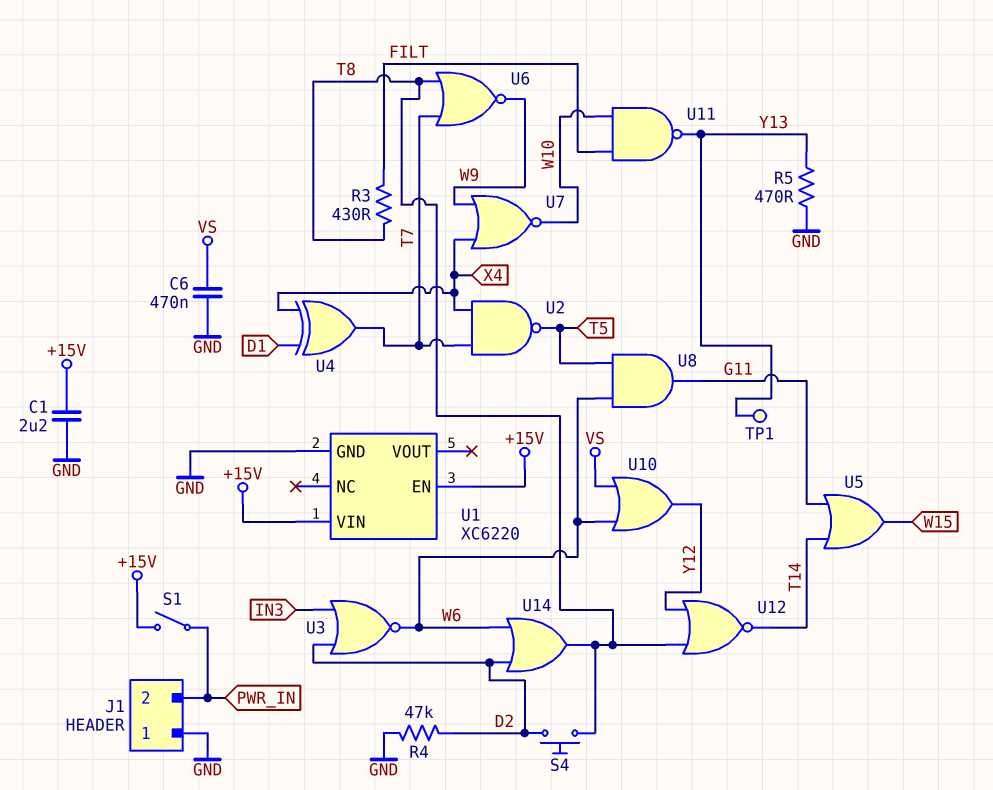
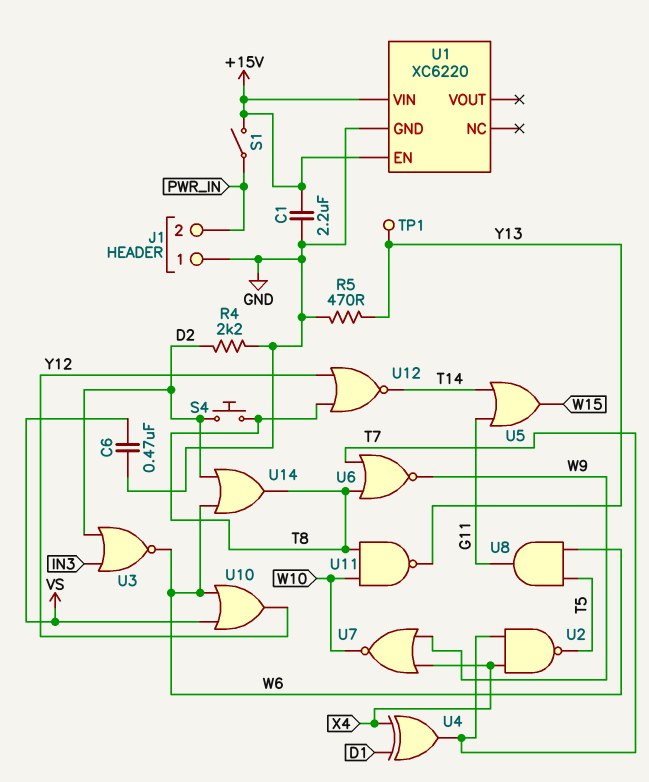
R3: 430 (FILT, T8) -> none
R4: 47k (D2, GND) -> 2.2k (D2, GND)
U11: NAND (in FILT, in W10, out Y13) -> NAND (in T8, in W10, out Y13)

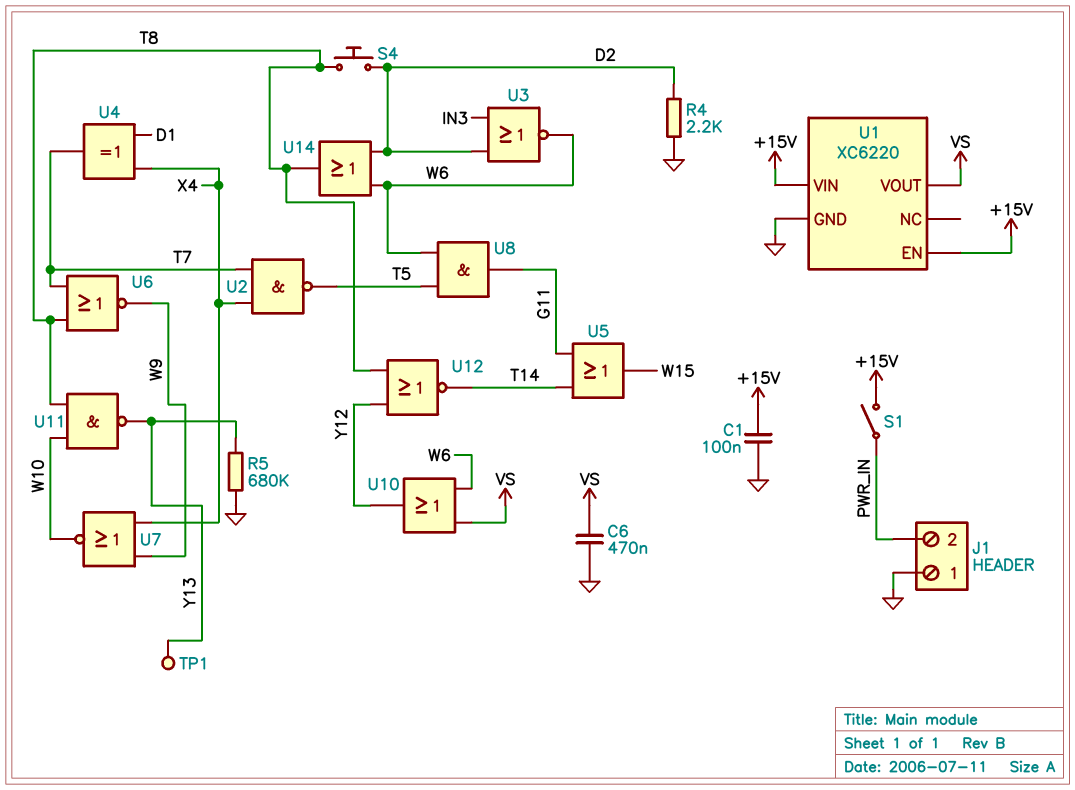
C1: 2.2uF (+15V, GND) -> 100nF (+15V, GND)
R5: 470 (GND, Y13) -> 680k (GND, Y13)
U1 pin VOUT: none -> VS

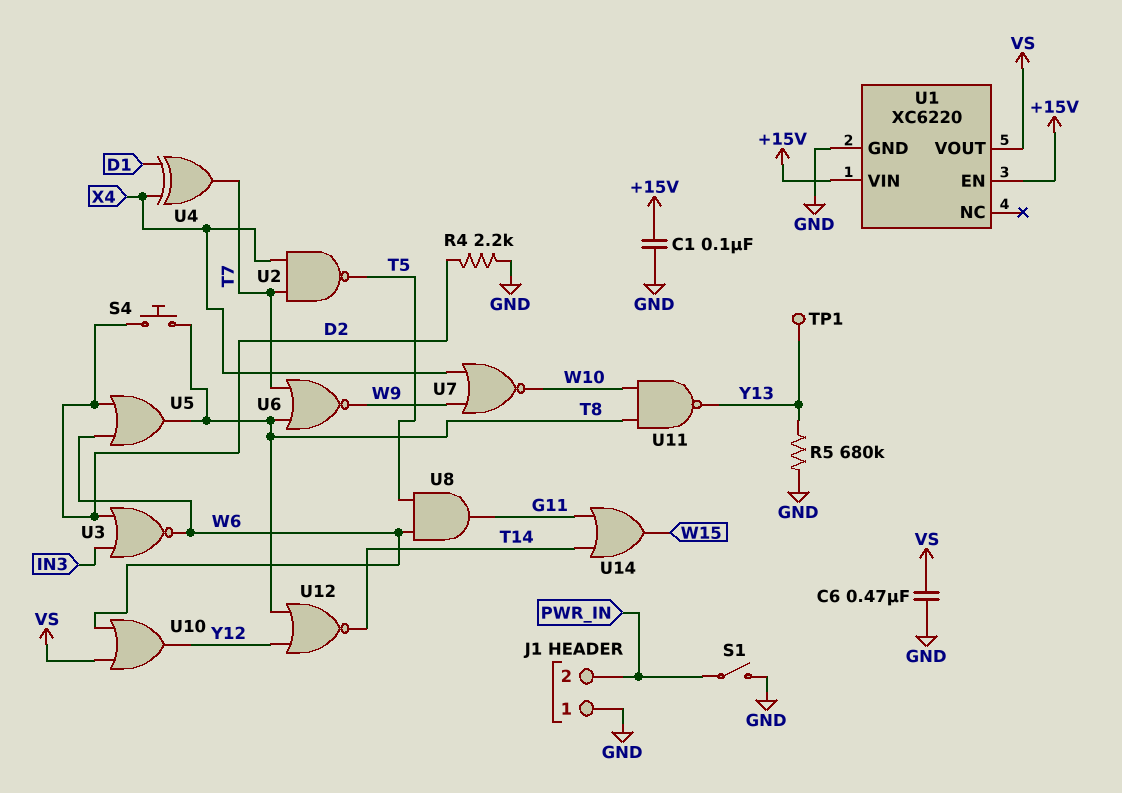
S1: switch (+15V, PWR_IN) -> switch (GND, PWR_IN)
U5: OR (in G11, in T14, out W15) -> OR (in D2, in W6, out T8)
U14: OR (in D2, in W6, out T8) -> OR (in G11, in T14, out W15)

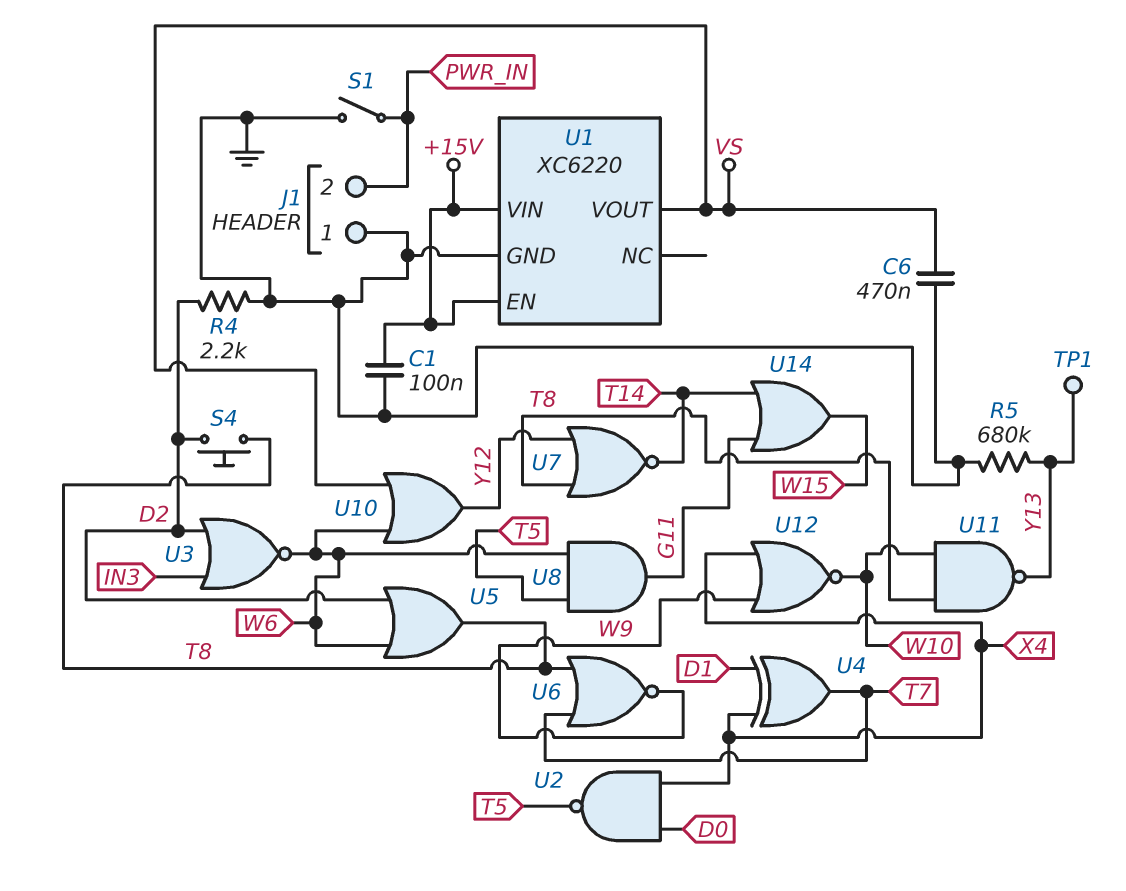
U2: NAND (in T7, in X4, out T5) -> NAND (in D0, in X4, out T5)
U7: NOR (in W9, in X4, out W10) -> NOR (in T8, in Y12, out T14)
U12: NOR (in T8, in Y12, out T14) -> NOR (in W9, in X4, out W10)

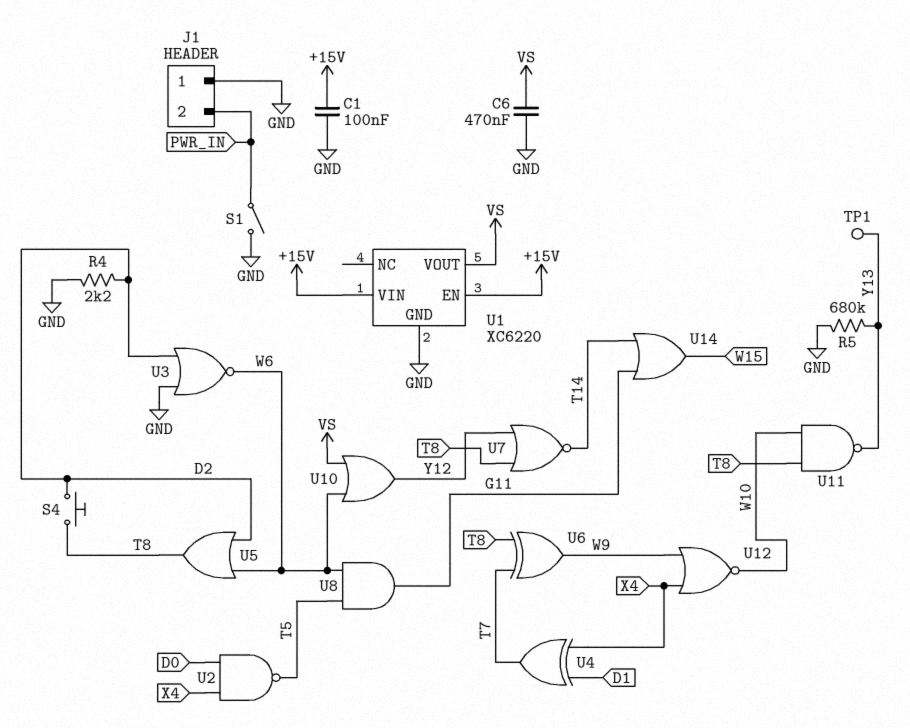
U3: NOR (in D2, in IN3, out W6) -> NOR (in D2, in GND, out W6)
U6: NOR (in T7, in T8, out W9) -> XOR (in T7, in T8, out W9)

